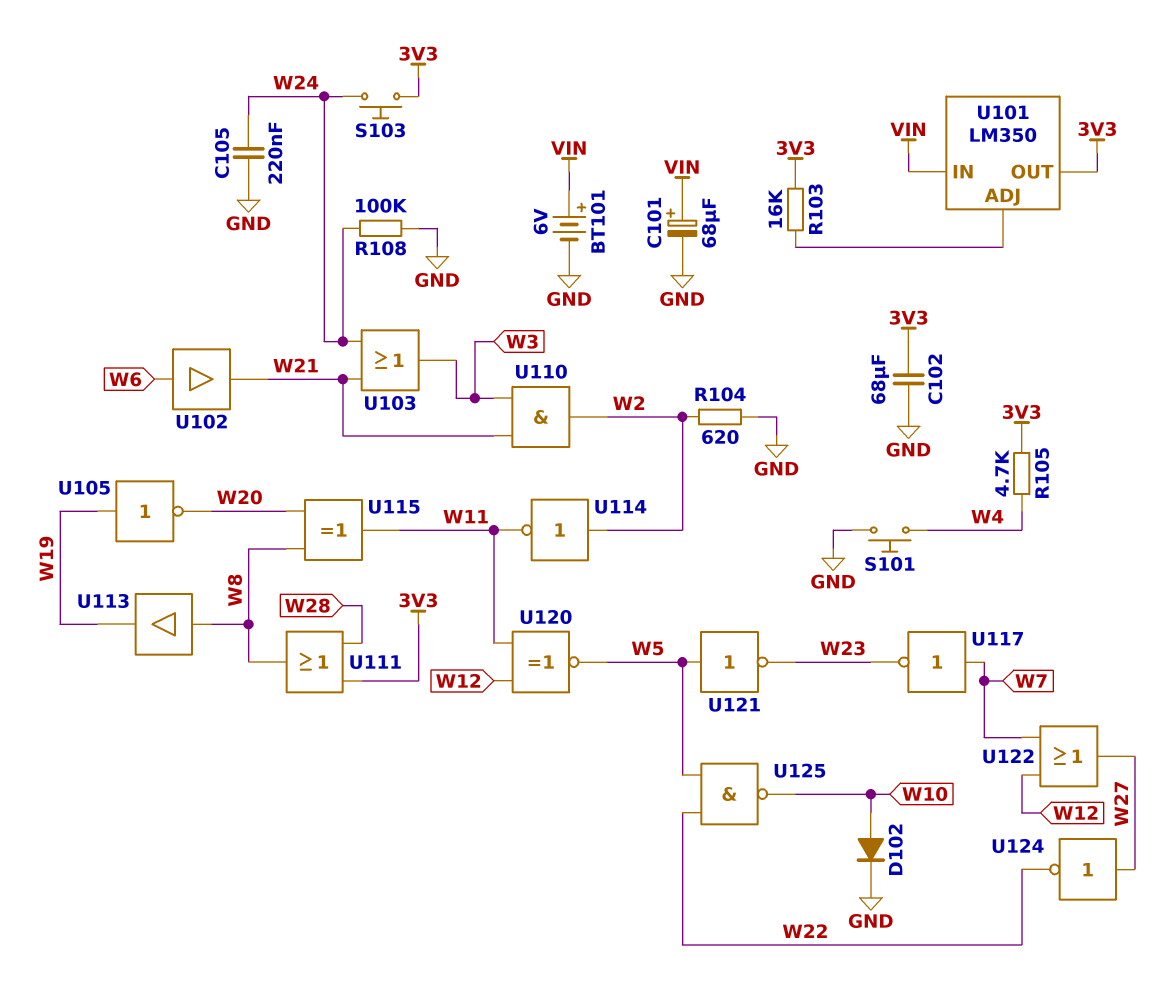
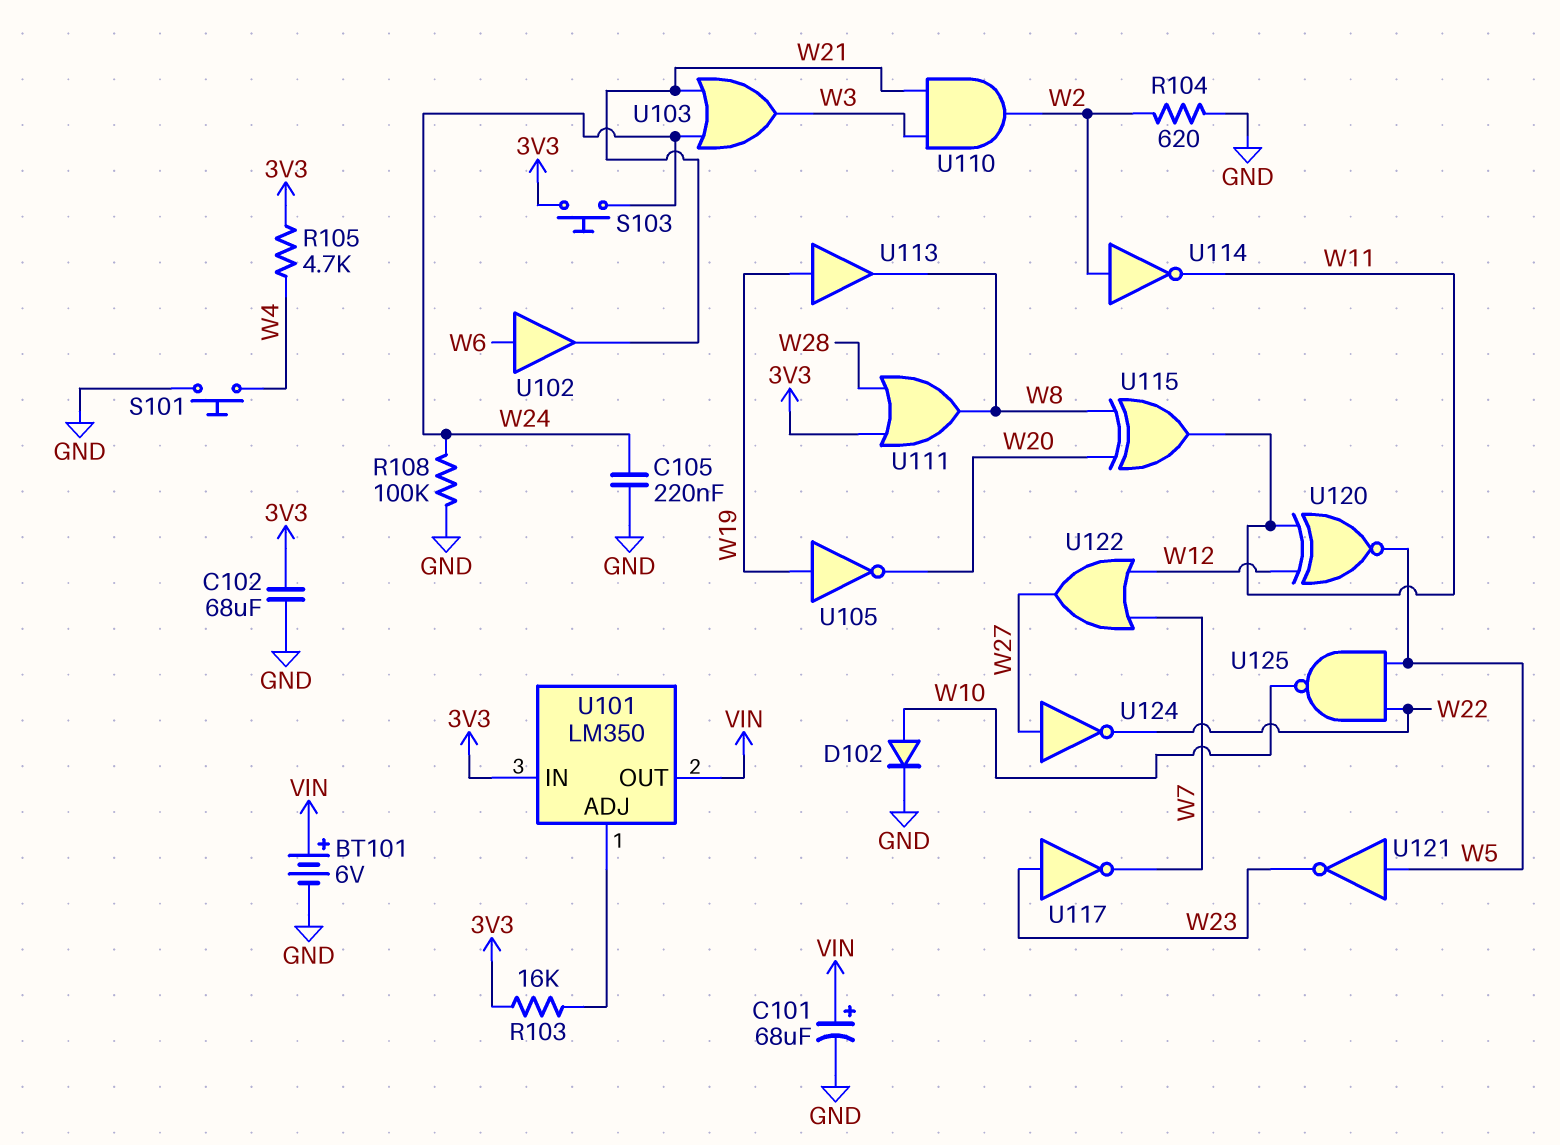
U101 pin IN: VIN -> 3V3
U101 pin OUT: 3V3 -> VIN
U113: buffer (in W8, out W19) -> buffer (in W19, out W8)
U117: NOT (in W7, out W23) -> NOT (in W23, out W7)

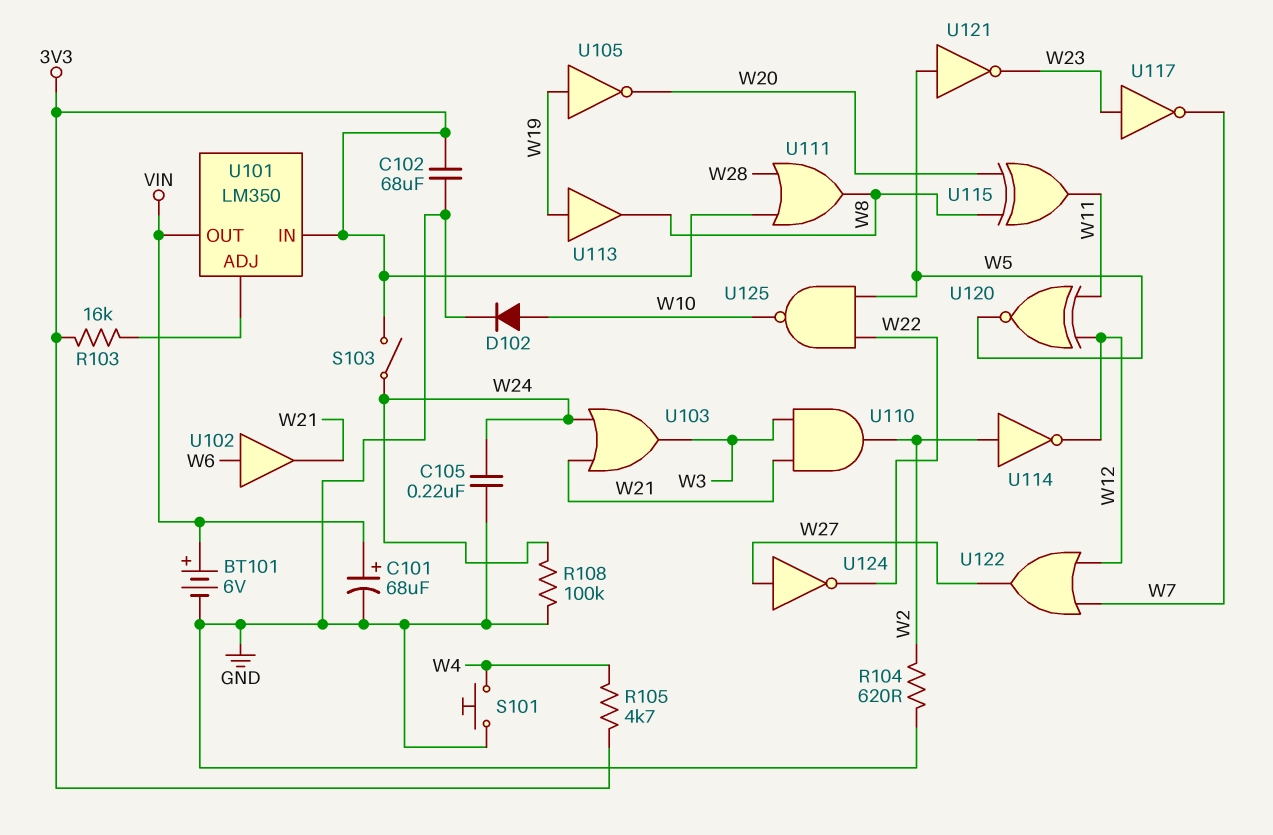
S103: button (3V3, W24) -> switch (3V3, W24)
U114: NOT (in W2, out W11) -> NOT (in W2, out W12)

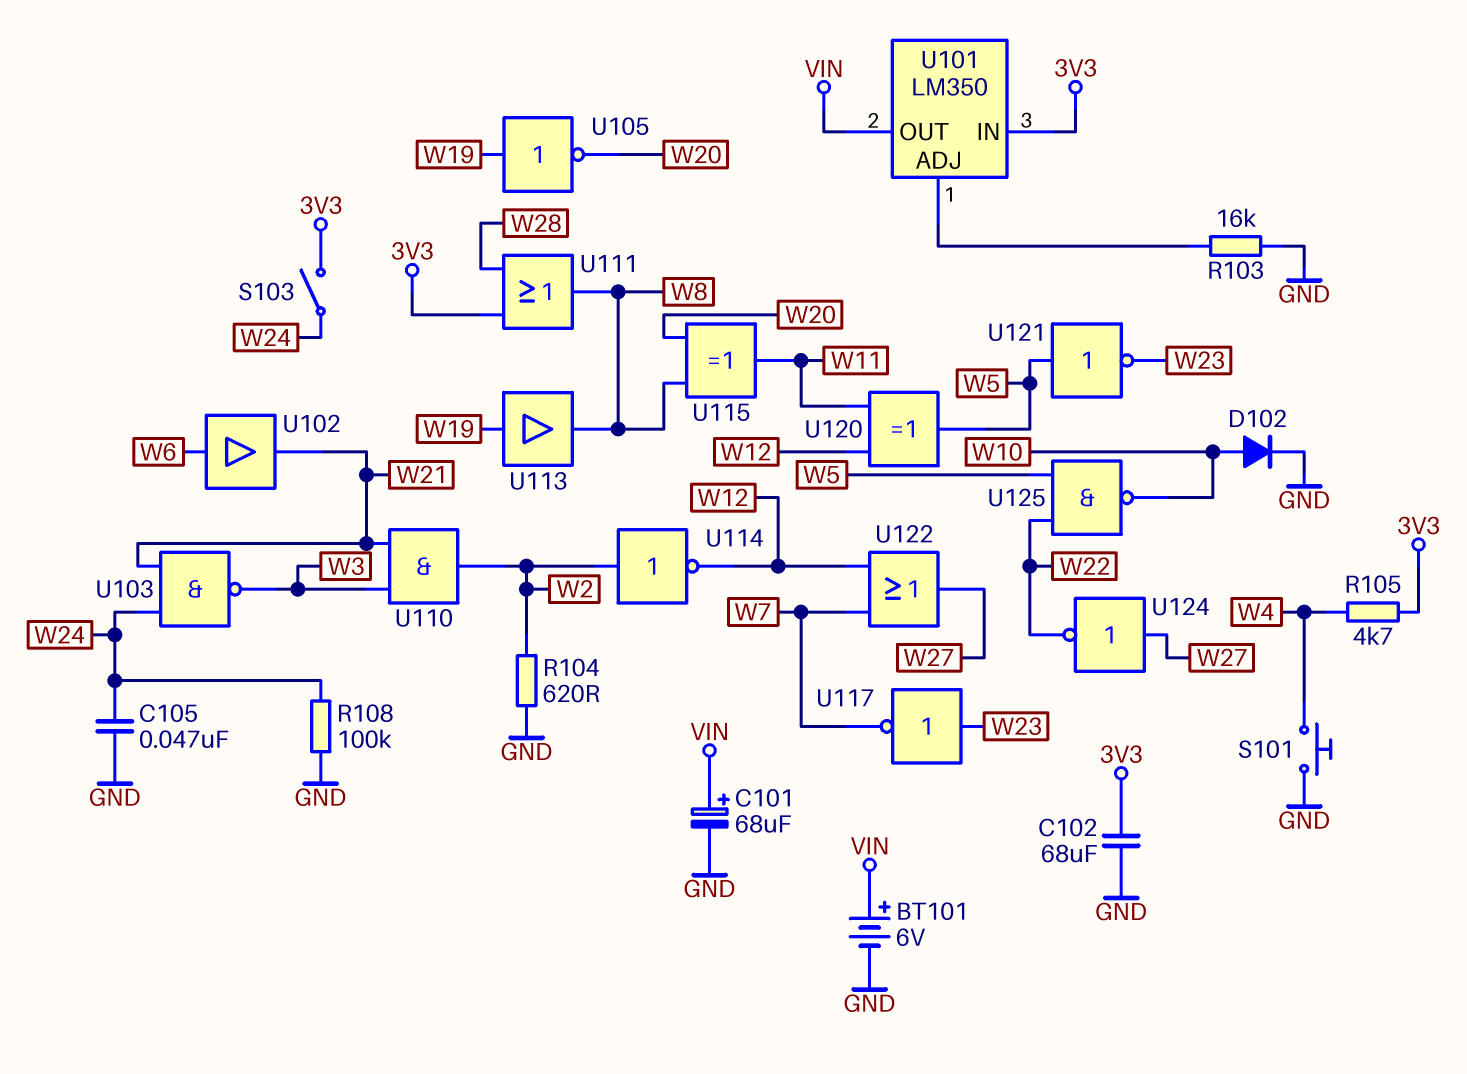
C105: 220nF (GND, W24) -> 47nF (GND, W24)
R103: 16k (3V3, U101/ADJ) -> 16k (GND, U101/ADJ)
U103: OR (in W21, in W24, out W3) -> NAND (in W21, in W24, out W3)
U120: XNOR (in W11, in W12, out W5) -> XOR (in W11, in W12, out W5)

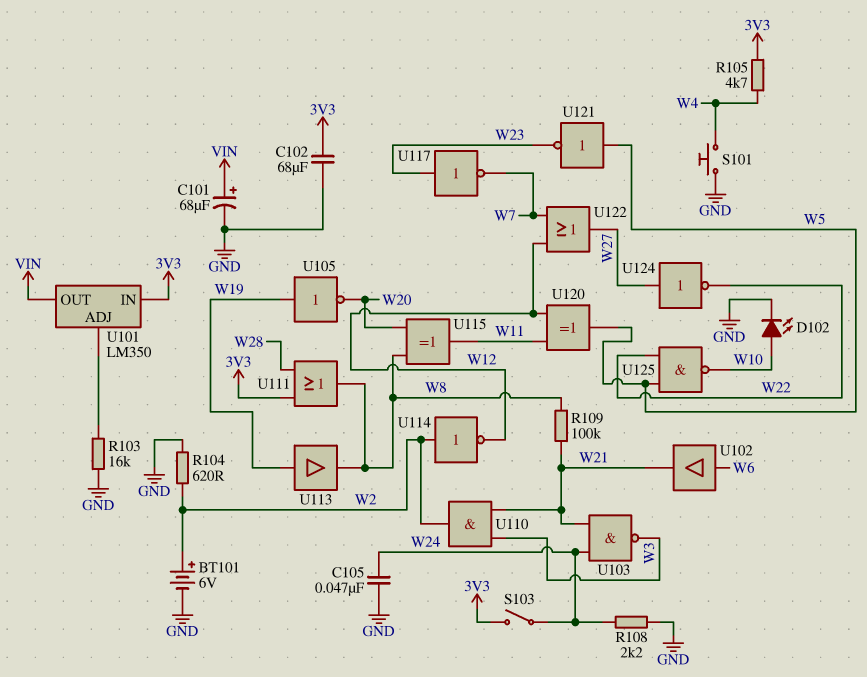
BT101: 6V (plus VIN, minus GND) -> 6V (plus W2, minus GND)
D102: diode (A W10, K GND) -> LED (A W10, K GND)
R108: 100k (GND, W24) -> 2.2k (GND, W24)
R109: none -> 100k (W8, W21)

